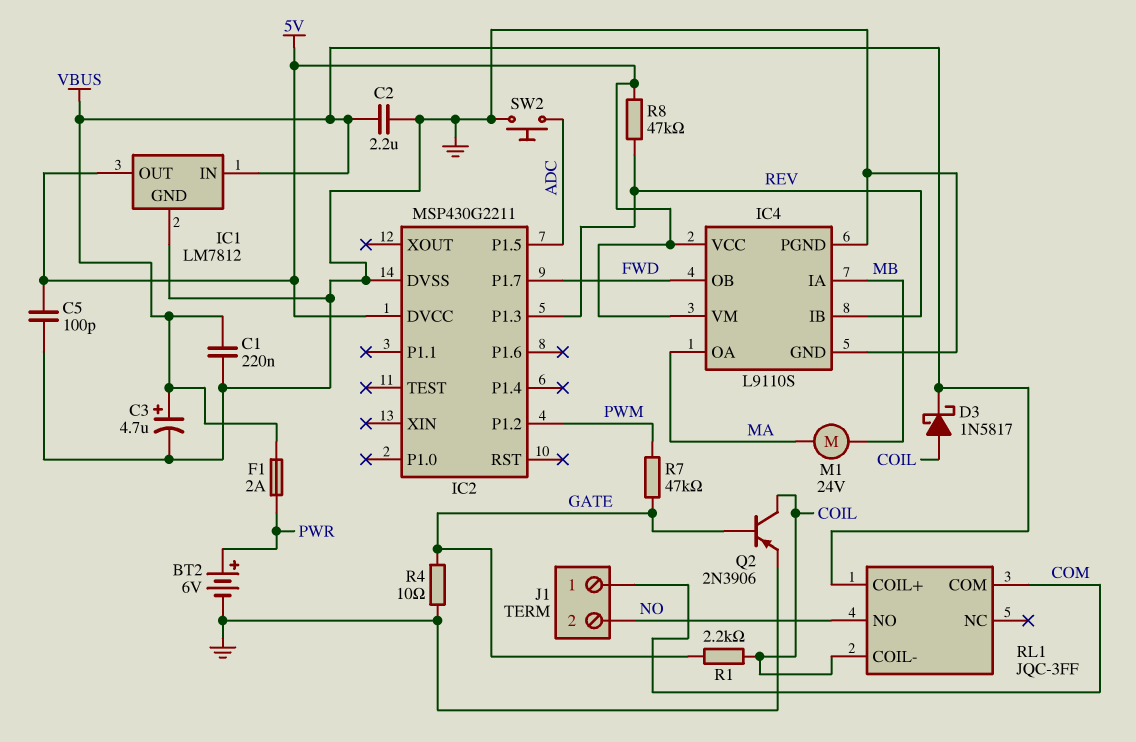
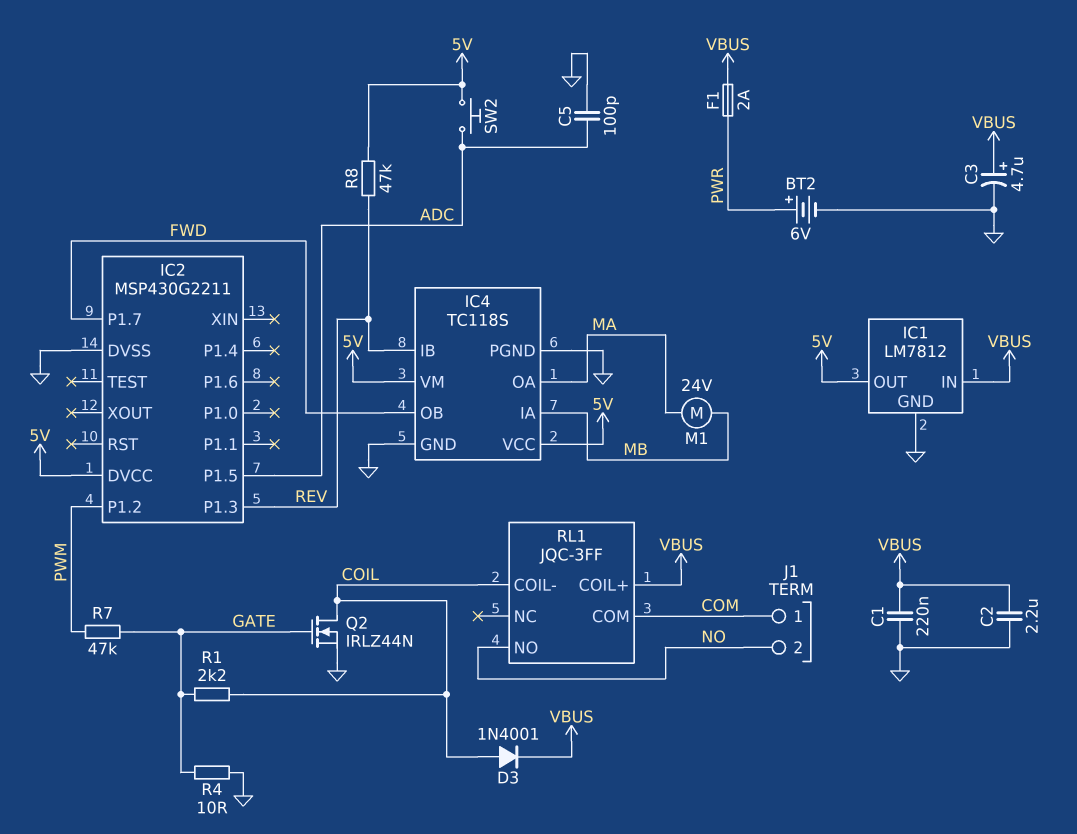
C5: 100pF (5V, GND) -> 100pF (ADC, GND)
D3: schottky 1N5817 (A COIL, K VBUS) -> diode 1N4001 (A COIL, K VBUS)
IC4: L9110S -> TC118S
Q2: PNP 2N3906 (B GATE, C COIL, E GND) -> NMOS IRLZ44N (G GATE, D COIL, S GND)
SW2: button (ADC, GND) -> button (5V, ADC)

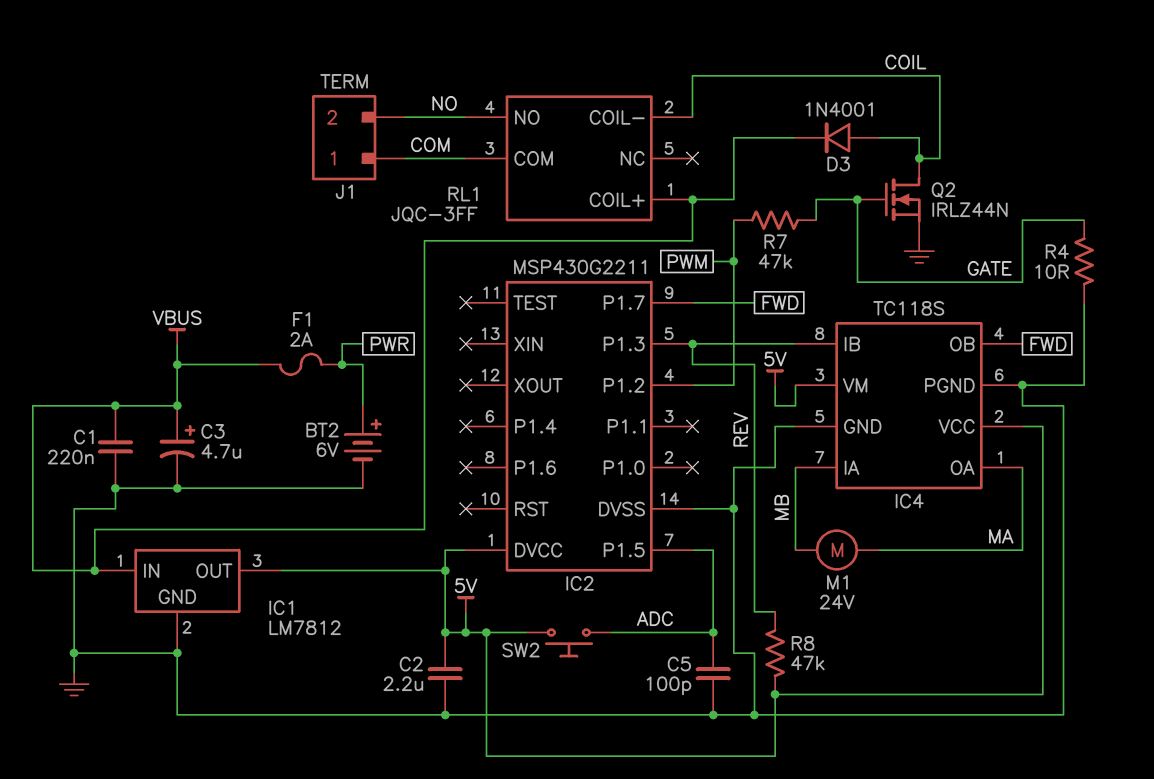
C2: 2.2uF (GND, VBUS) -> 2.2uF (5V, GND)
R1: 2.2k (COIL, GATE) -> none

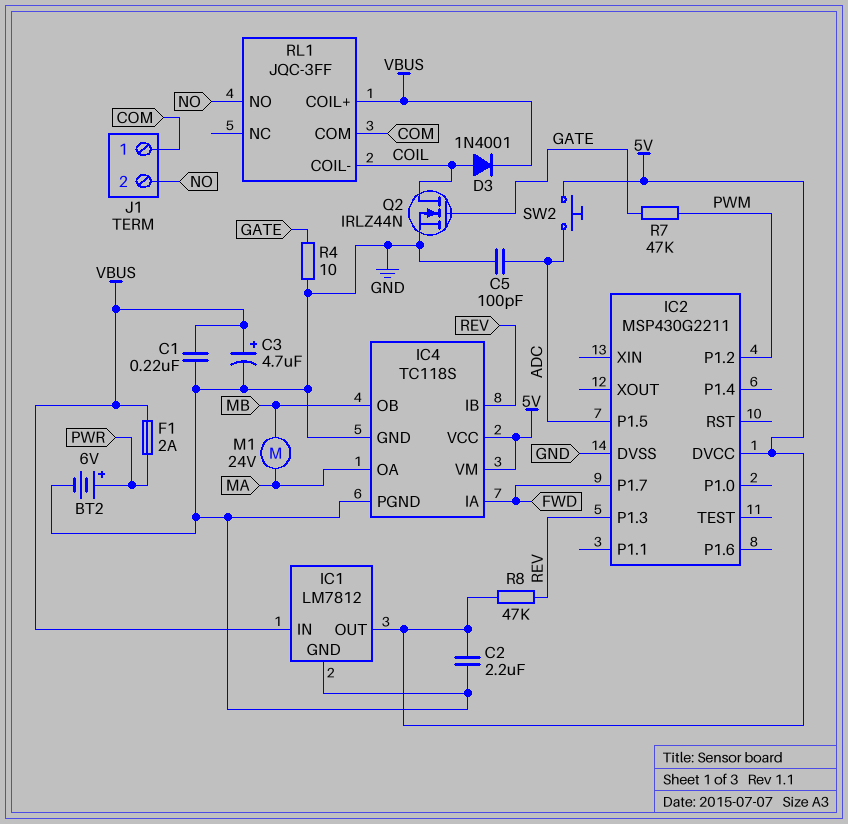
IC4 pin IA: MB -> FWD
IC4 pin OB: FWD -> MB

